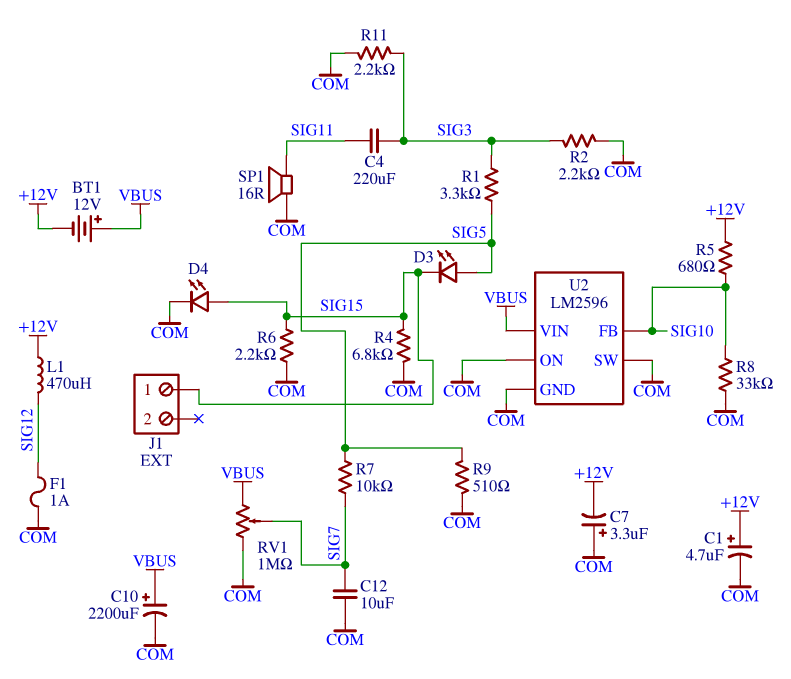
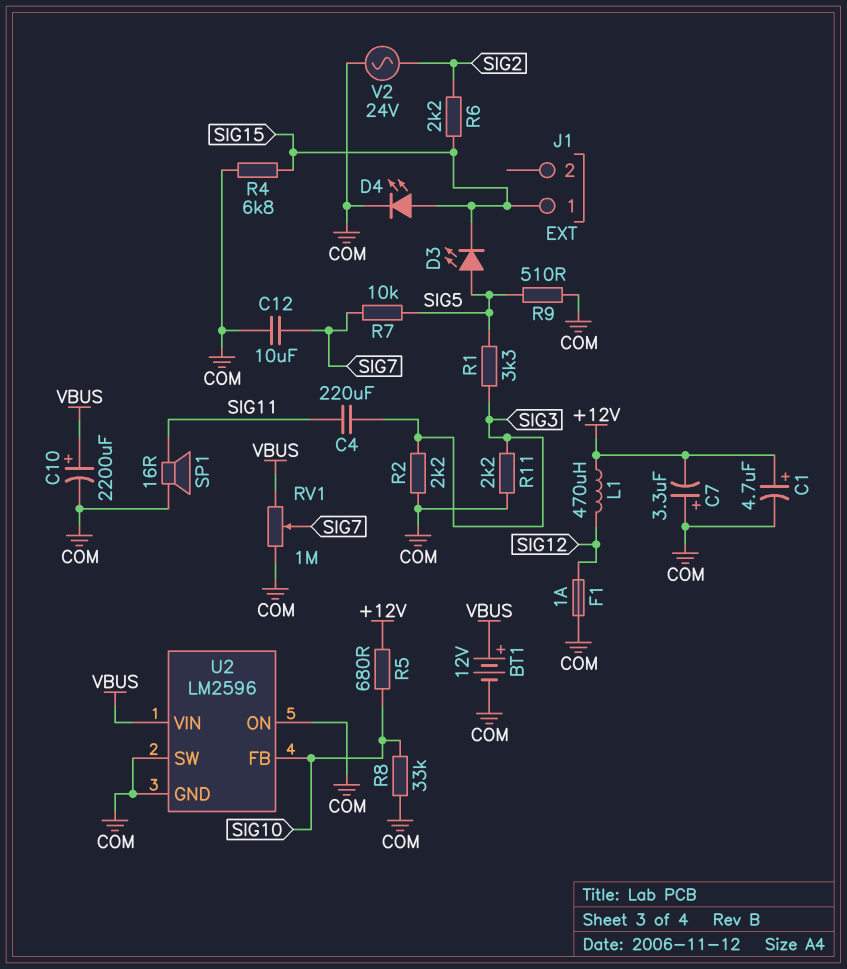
BT1: 12V (plus VBUS, minus +12V) -> 12V (plus VBUS, minus COM)
R6: 2.2k (COM, SIG15) -> 2.2k (SIG2, SIG15)
V2: none -> AC 24V (COM, SIG2)

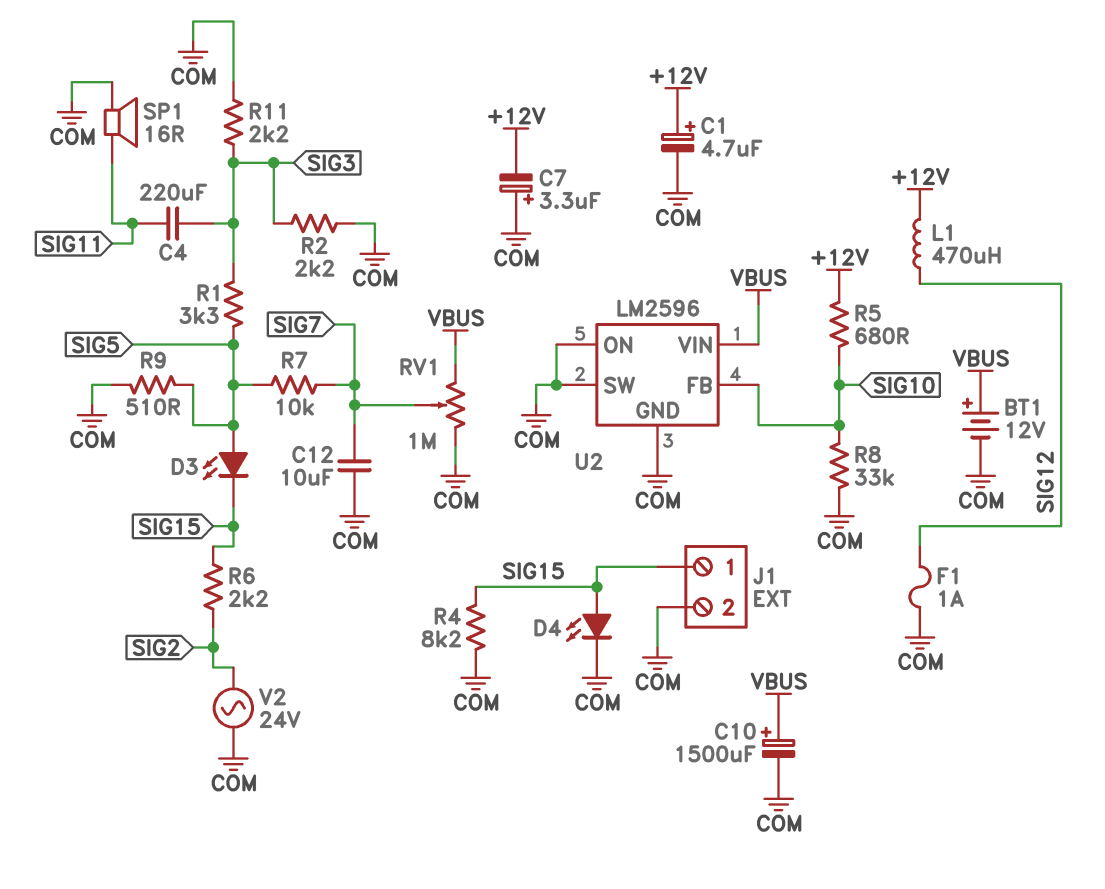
C10: 2200uF (plus VBUS, minus COM) -> 1500uF (plus VBUS, minus COM)
J1 pin 2: none -> COM
R4: 6.8k (COM, SIG15) -> 8.2k (COM, SIG15)

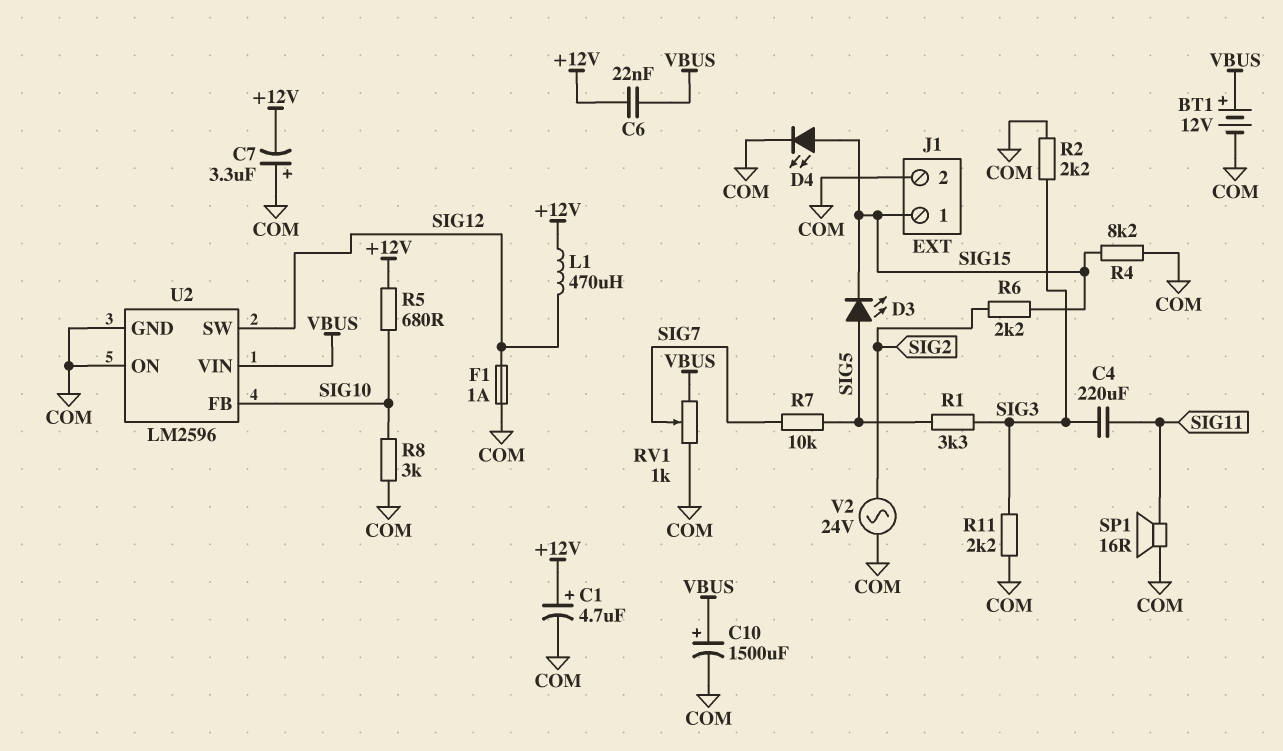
C6: none -> 22nF (+12V, VBUS)
C12: 10uF (COM, SIG7) -> none
R8: 33k (COM, SIG10) -> 3k (COM, SIG10)
R9: 510 (COM, SIG5) -> none
RV1: 1M (COM, VBUS, wiper SIG7) -> 1k (COM, VBUS, wiper SIG7)
U2 pin SW: COM -> SIG12

